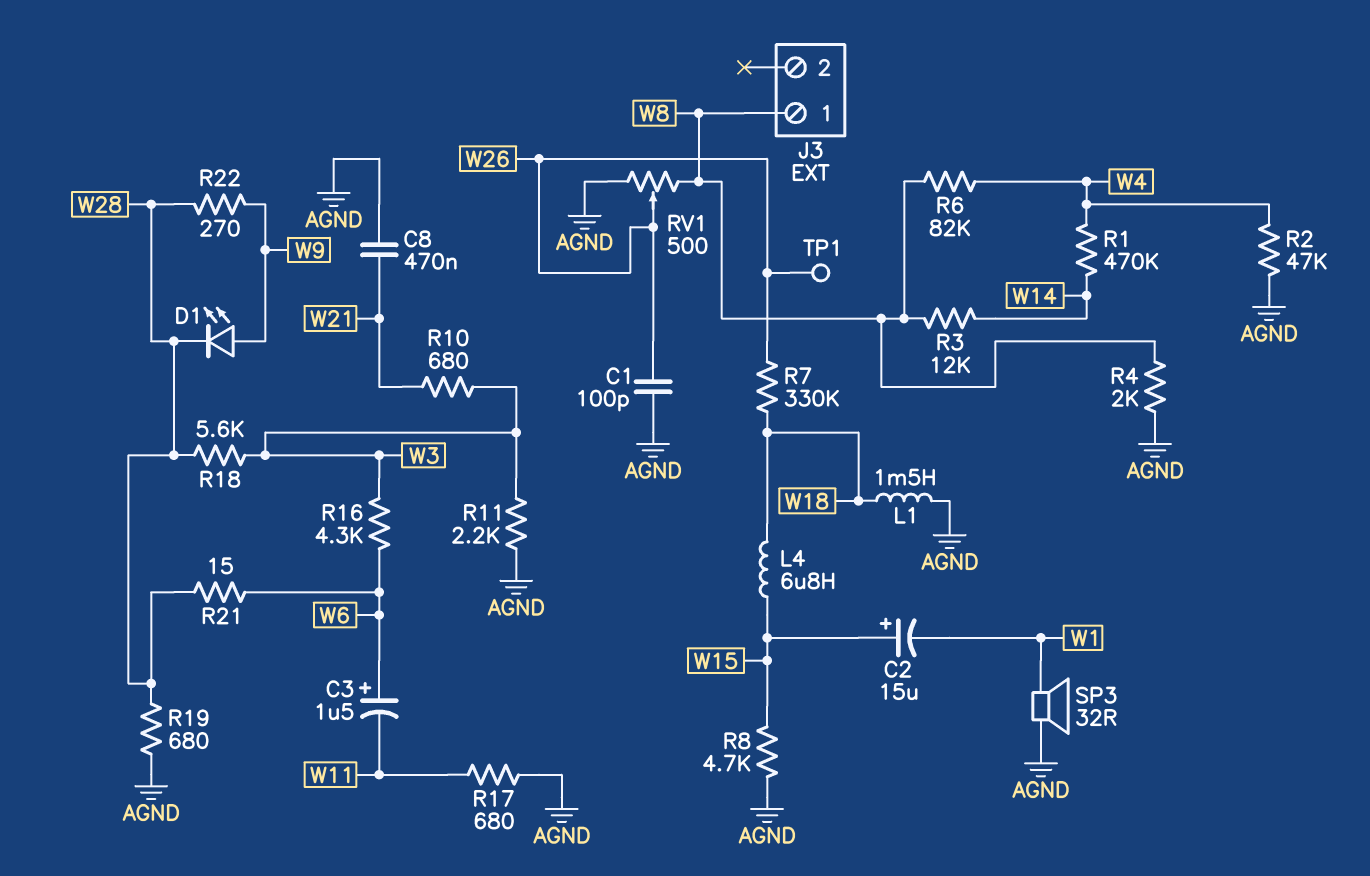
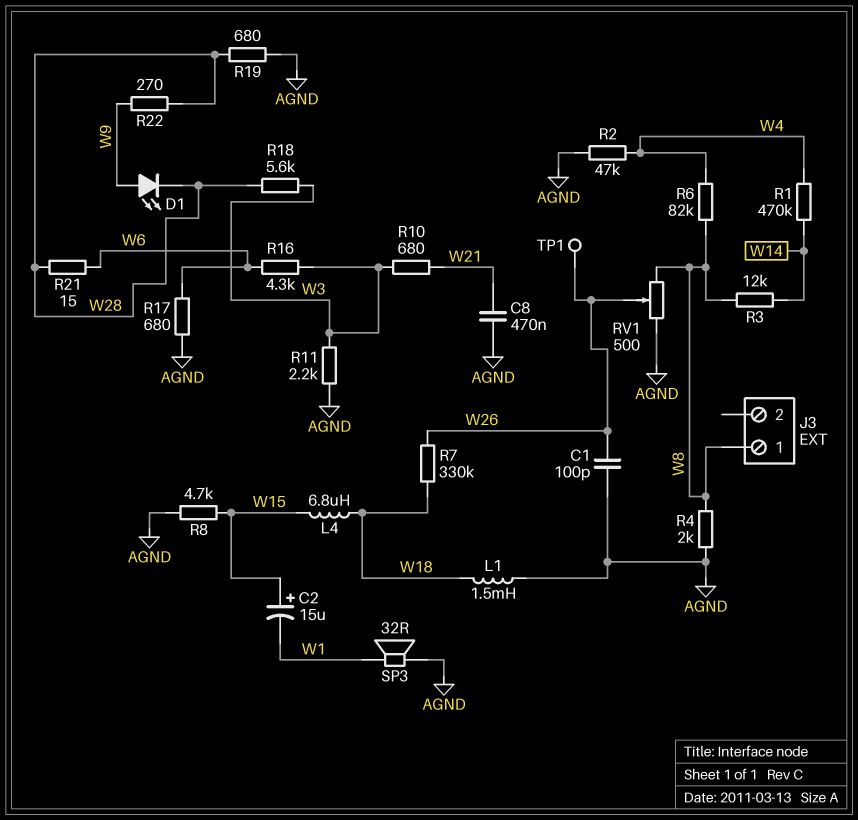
C3: 1.5uF (plus W6, minus W11) -> none
R17: 680 (AGND, W11) -> 680 (AGND, W6)

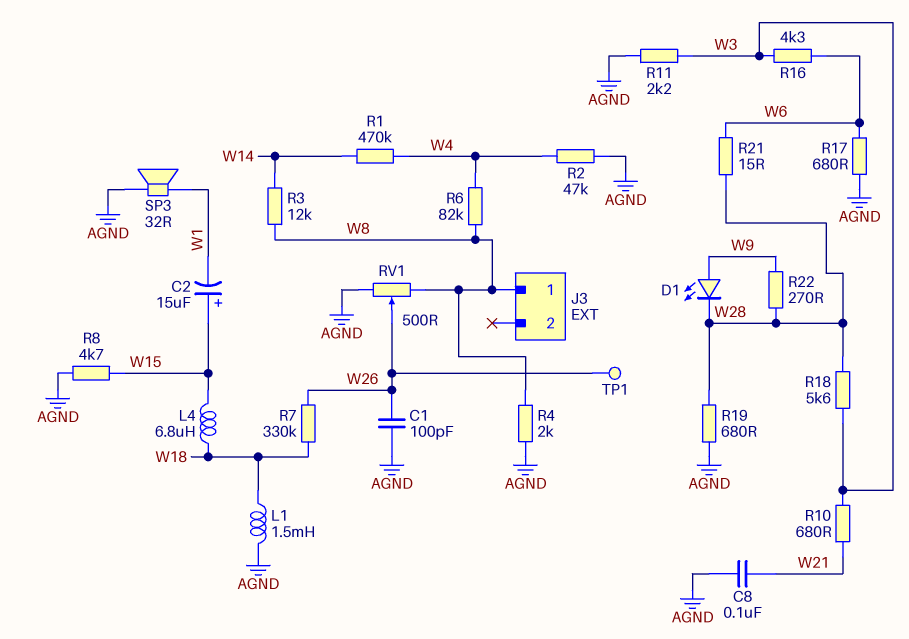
C8: 470nF (AGND, W21) -> 100nF (AGND, W21)

